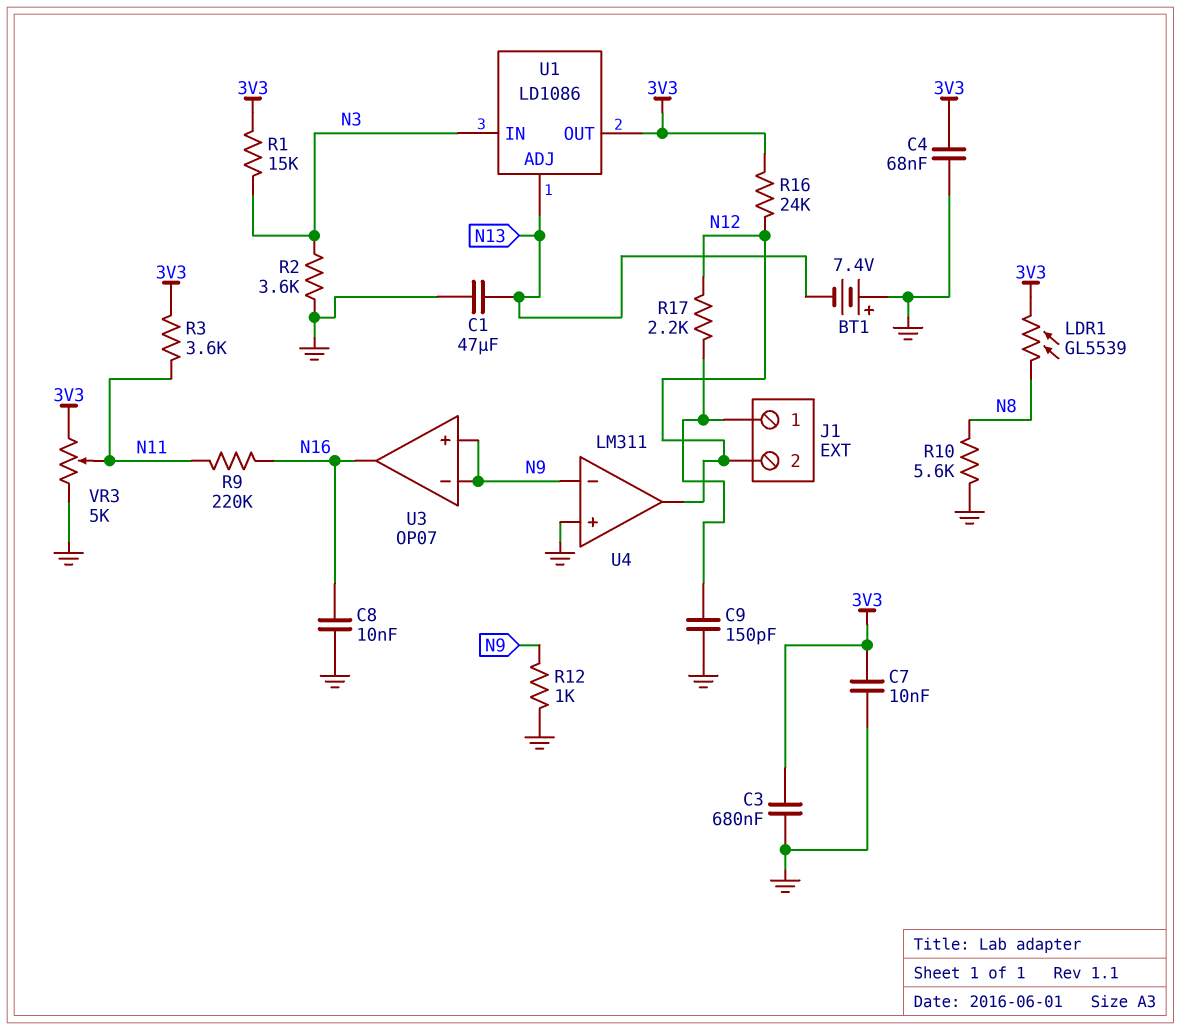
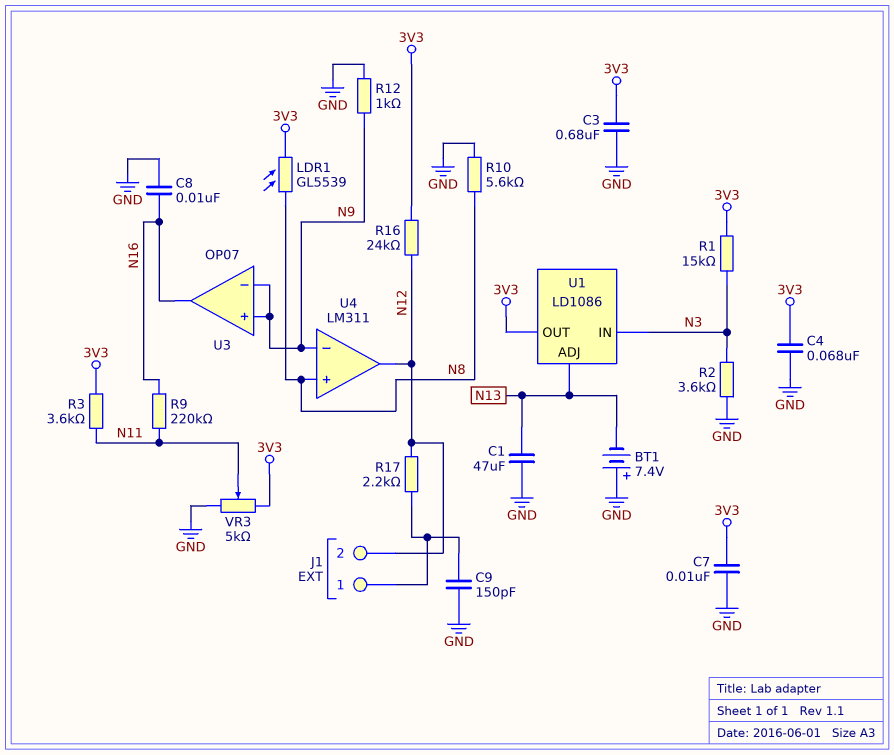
U4 pin in+: GND -> N8

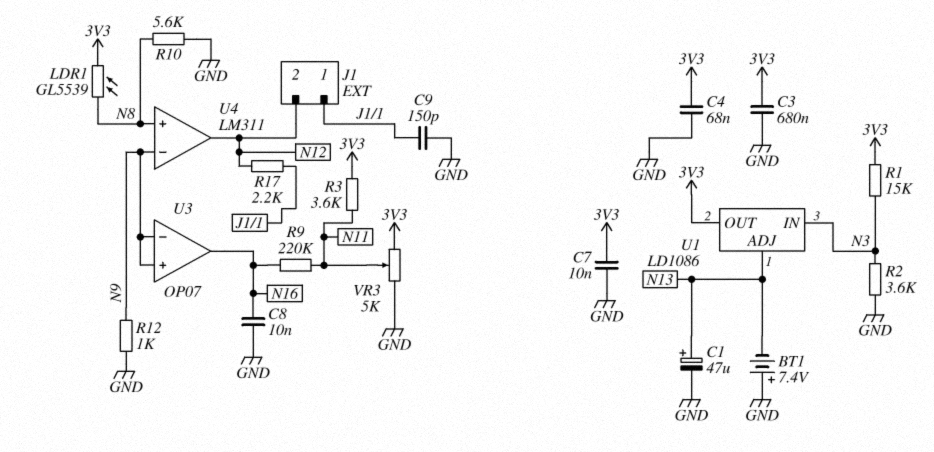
C1: 47uF (GND, N13) -> 47uF (plus N13, minus GND)
R16: 24k (3V3, N12) -> none

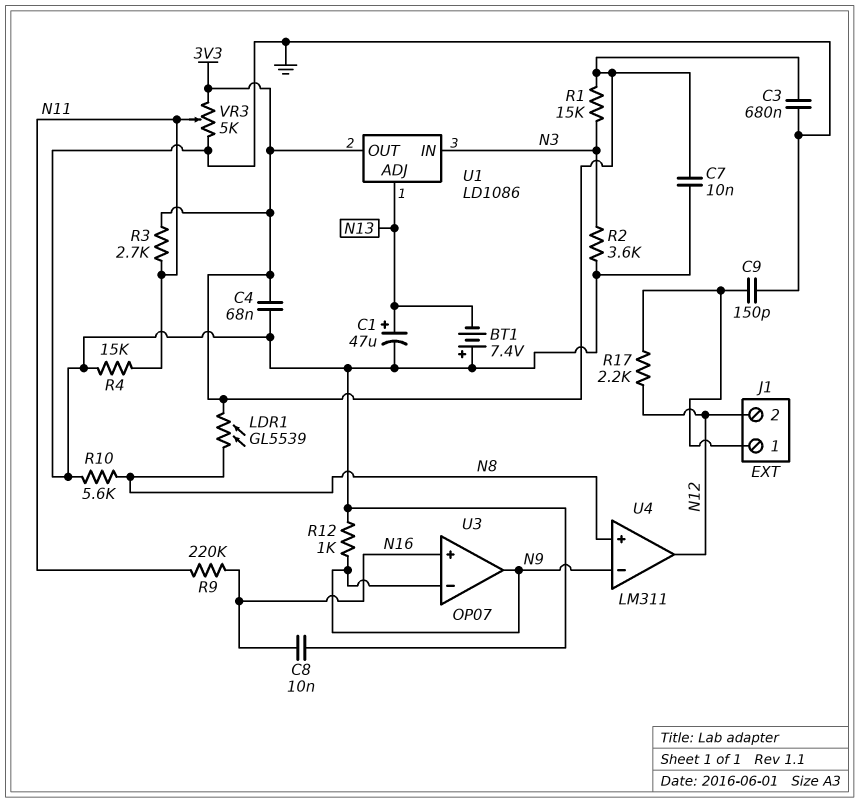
R3: 3.6k (3V3, N11) -> 2.7k (3V3, N11)
R4: none -> 15k (GND, N11)
U3 pin in+: N9 -> N16
U3 pin out: N16 -> N9

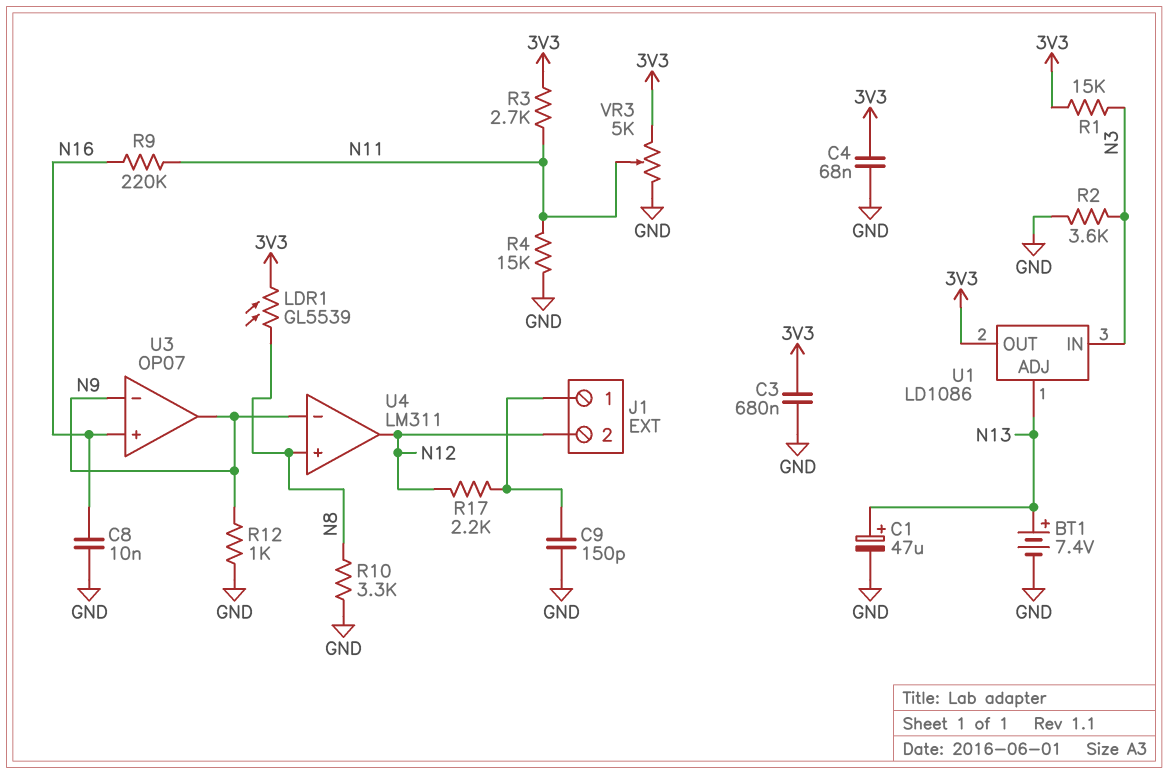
BT1: 7.4V (plus GND, minus N13) -> 7.4V (plus N13, minus GND)
C7: 10nF (3V3, GND) -> none
R10: 5.6k (GND, N8) -> 3.3k (GND, N8)

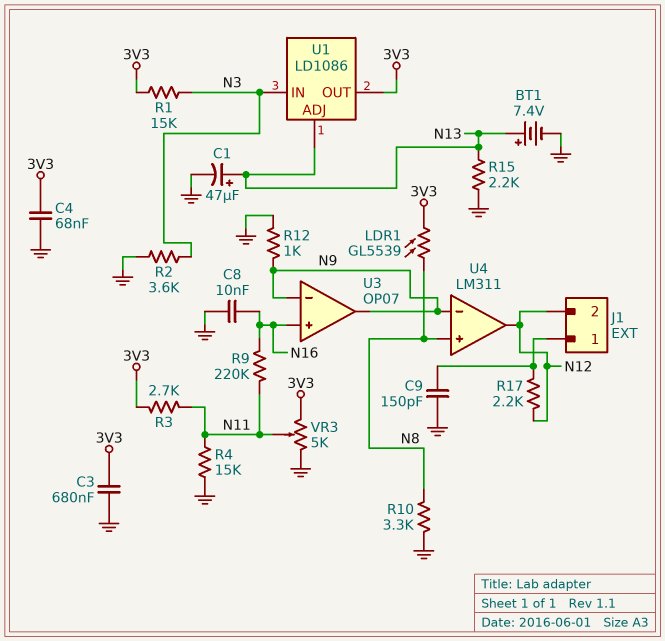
R15: none -> 2.2k (GND, N13)

